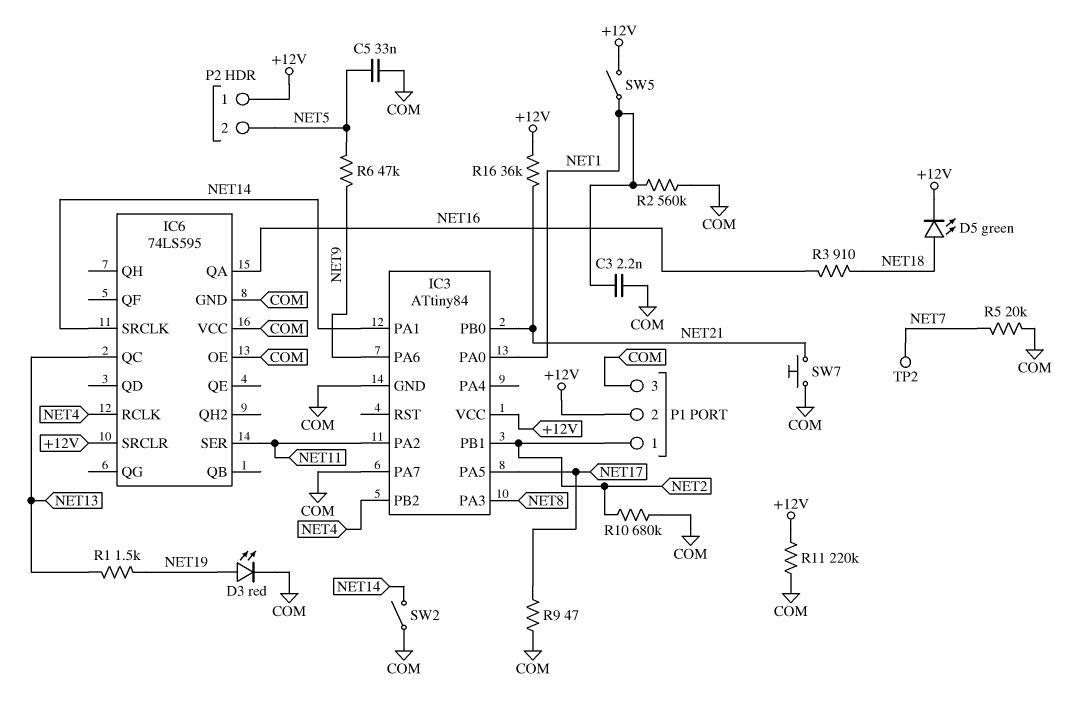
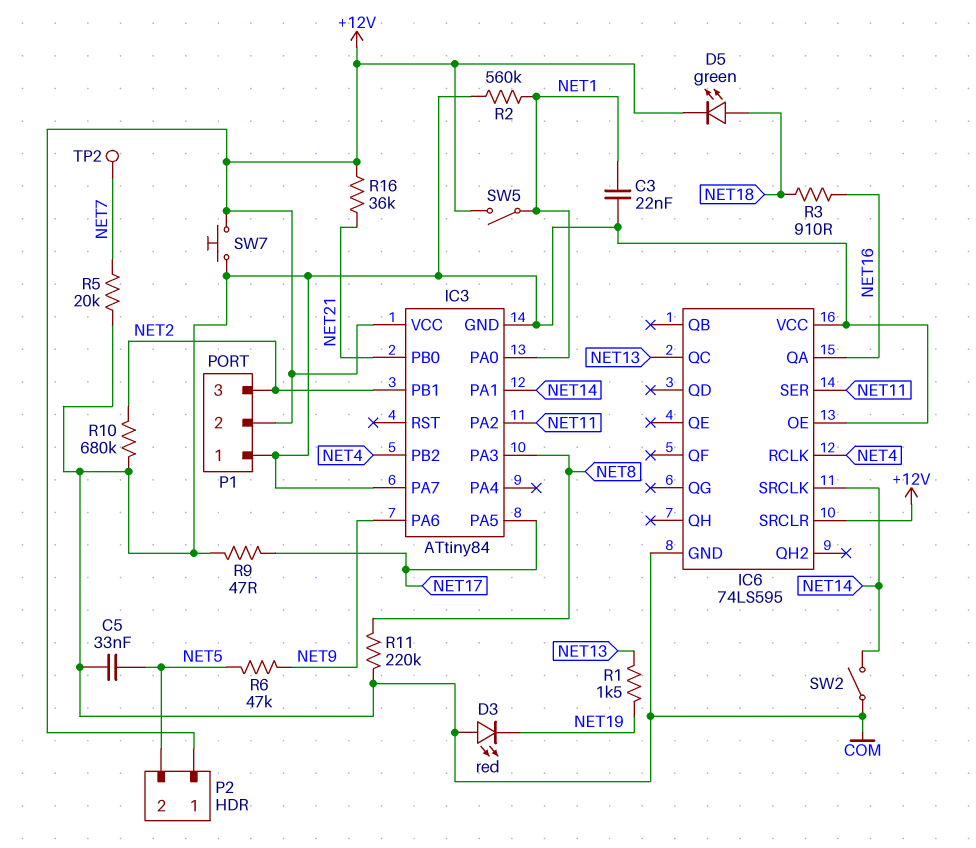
C3: 2.2nF (COM, NET1) -> 22nF (COM, NET1)
D3: LED red (A NET19, K COM) -> LED red (A COM, K NET19)
P1 pin 1: NET2 -> COM
P1 pin 3: COM -> NET2
R11: 220k (+12V, COM) -> 220k (COM, NET8)
SW7: button (COM, NET21) -> button (+12V, COM)

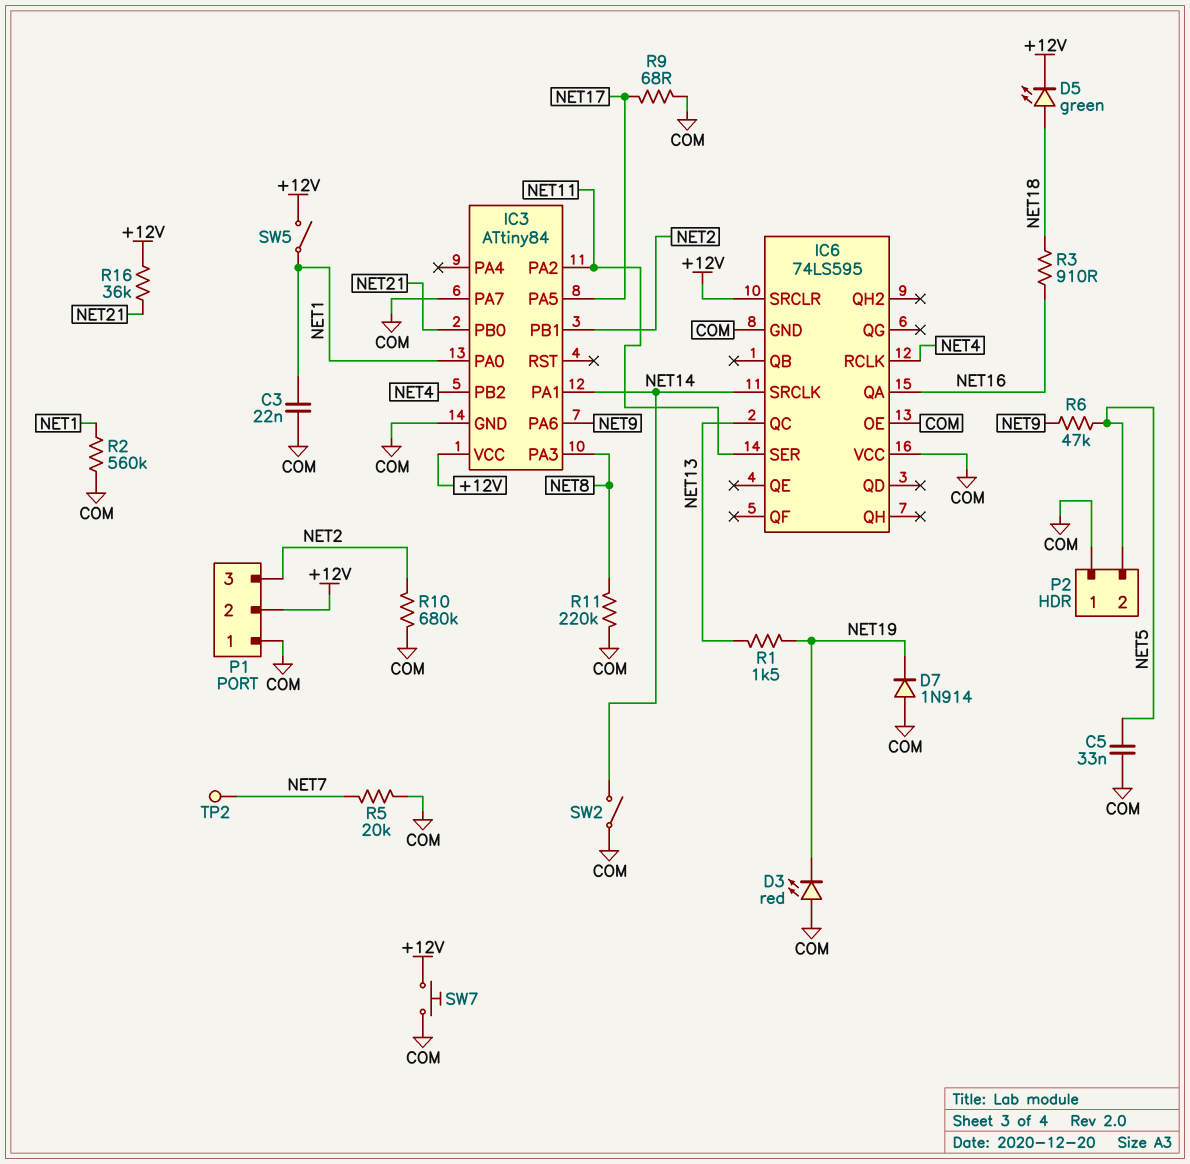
D7: none -> diode 1N914 (A COM, K NET19)
P2 pin 1: +12V -> COM
R9: 47 (COM, NET17) -> 68 (COM, NET17)

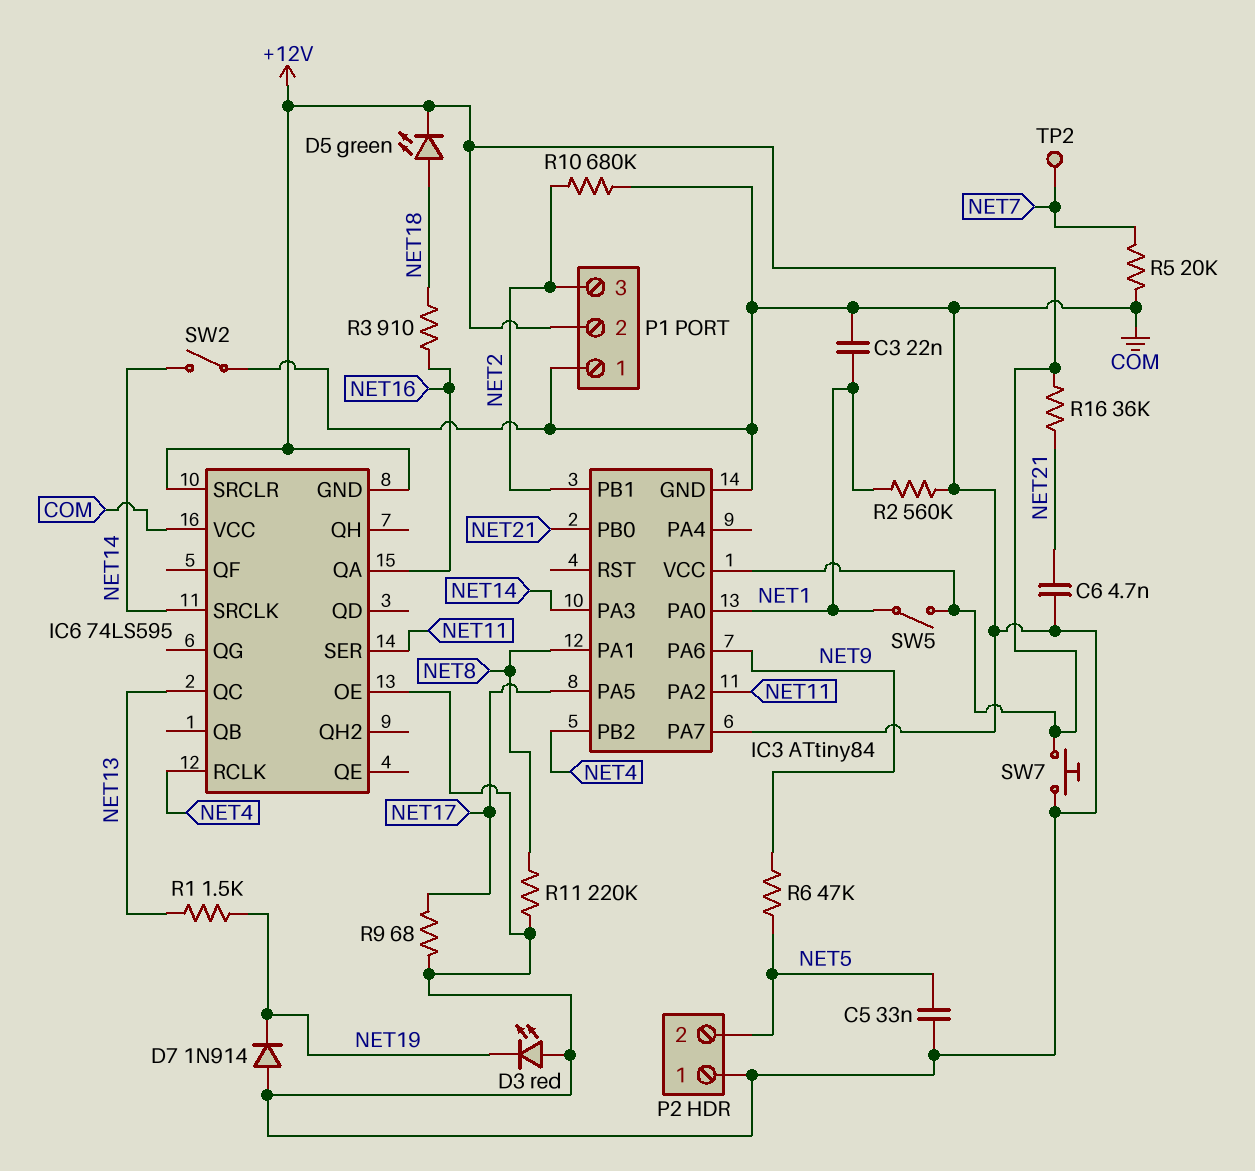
C6: none -> 4.7nF (COM, NET21)
IC3 pin PA1: NET14 -> NET8
IC3 pin PA3: NET8 -> NET14
IC6 pin GND: COM -> +12V

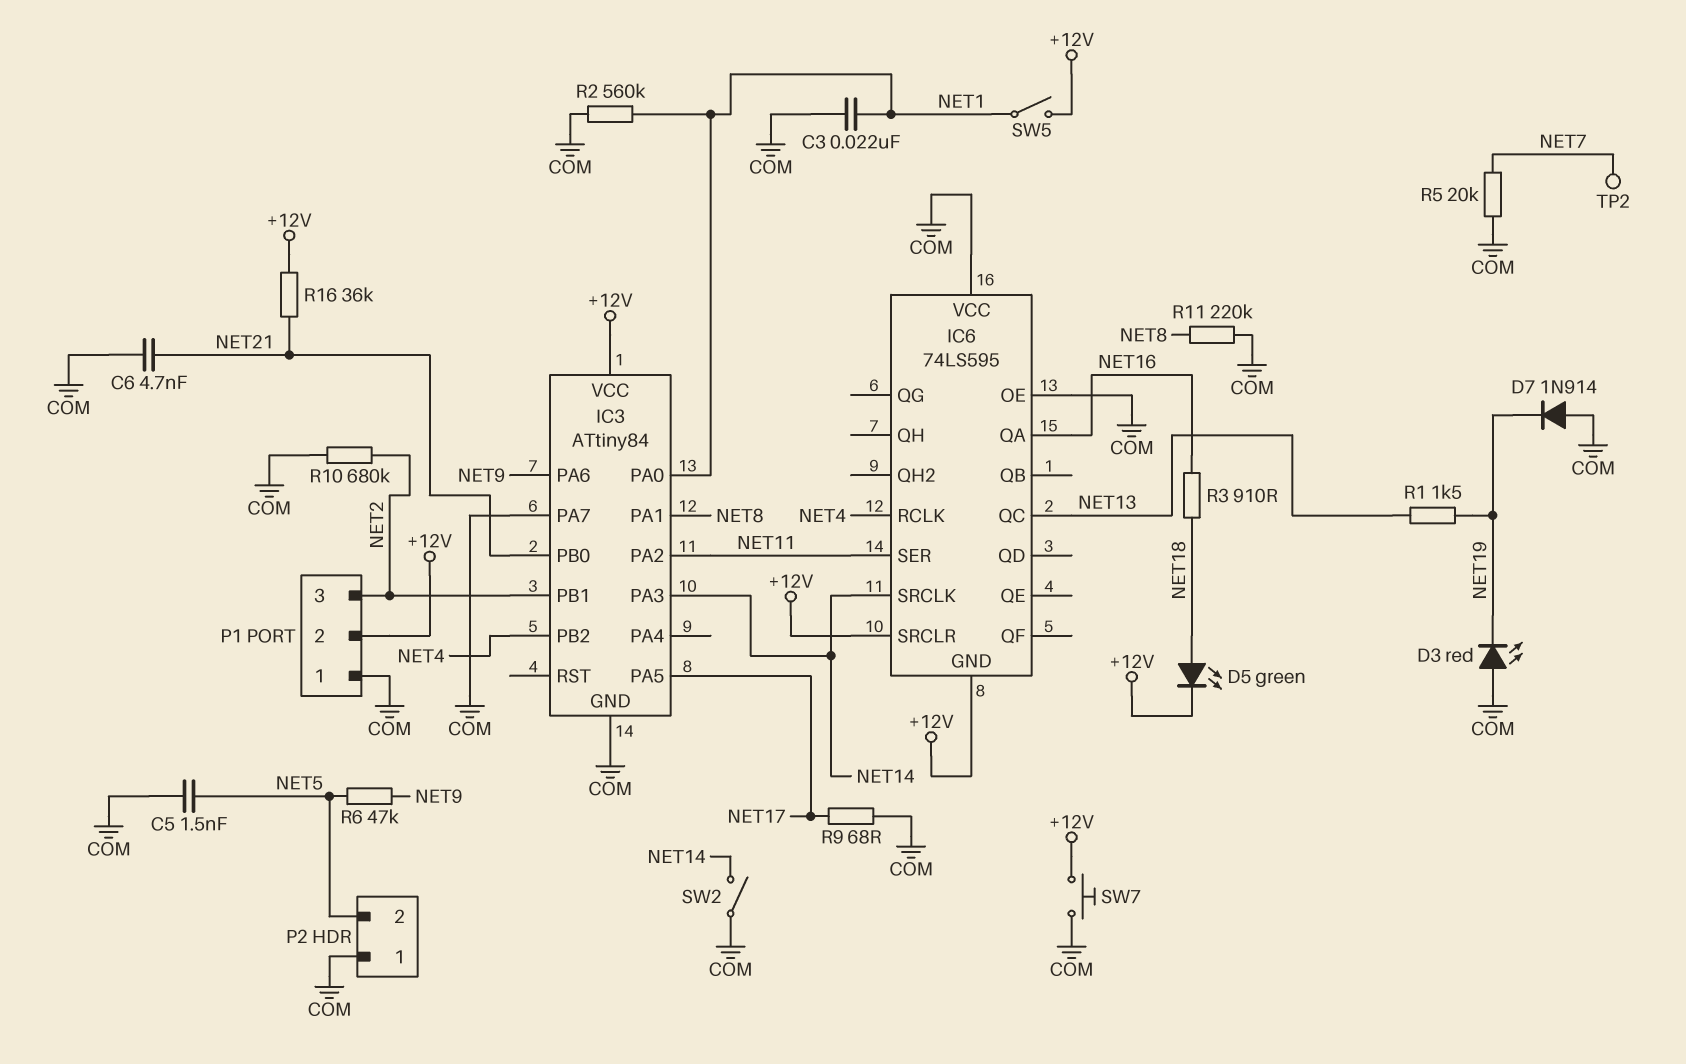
C5: 33nF (COM, NET5) -> 1.5nF (COM, NET5)

